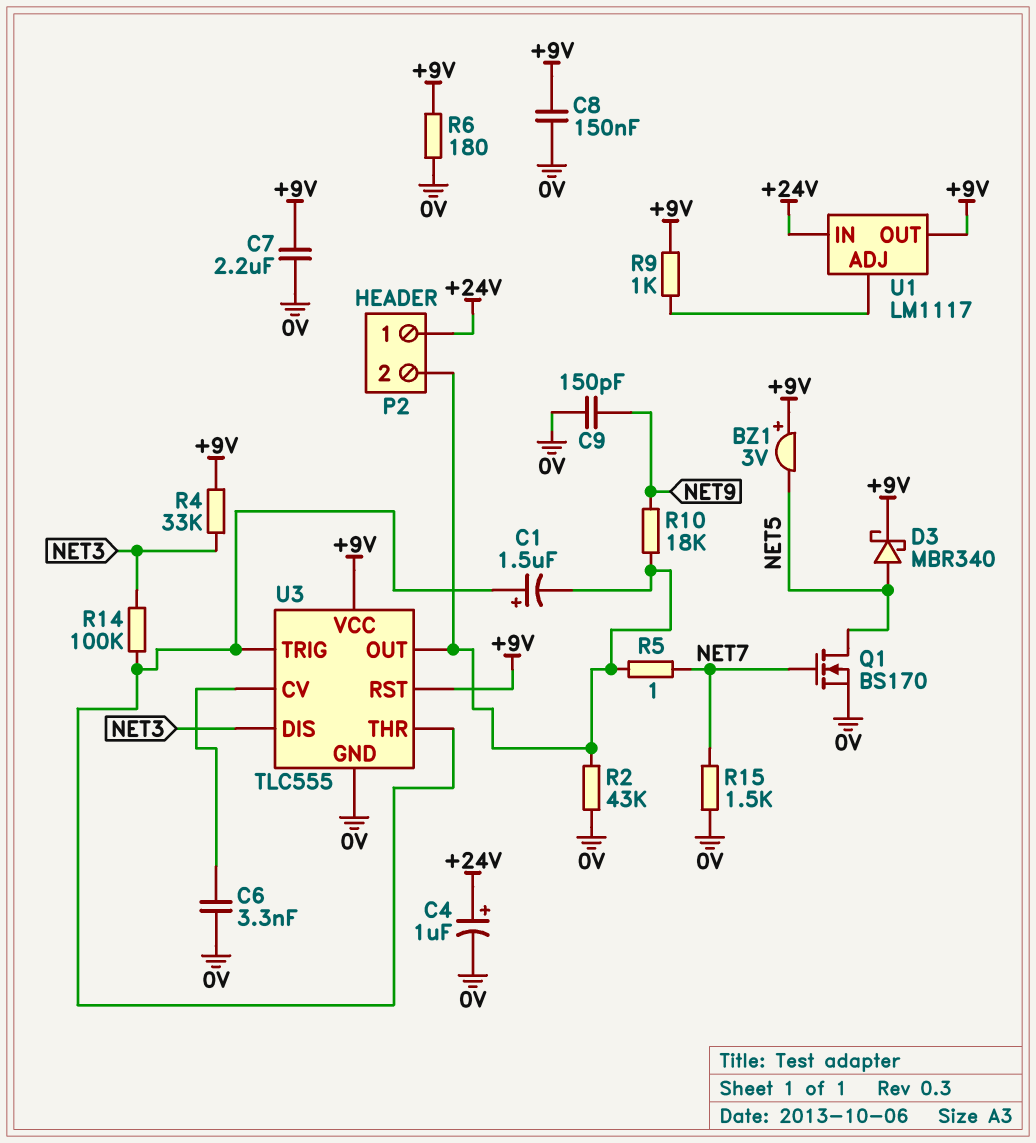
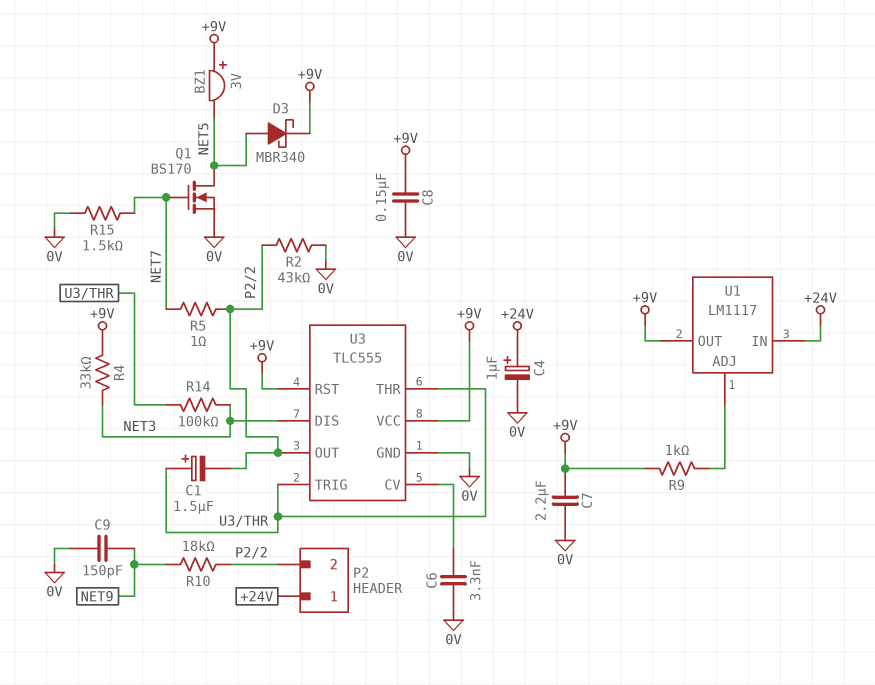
R6: 180 (+9V, 0V) -> none

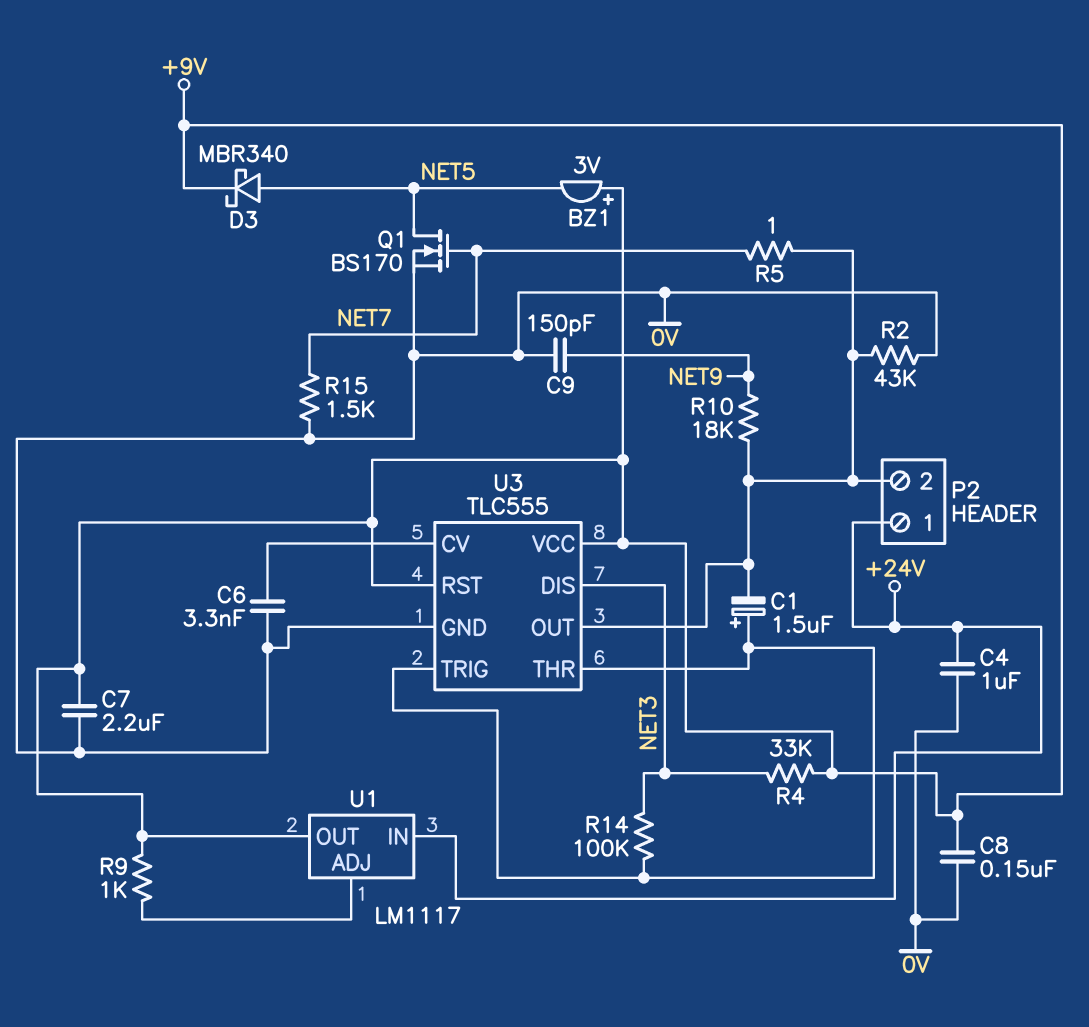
C4: 1uF (plus +24V, minus 0V) -> 1uF (+24V, 0V)

